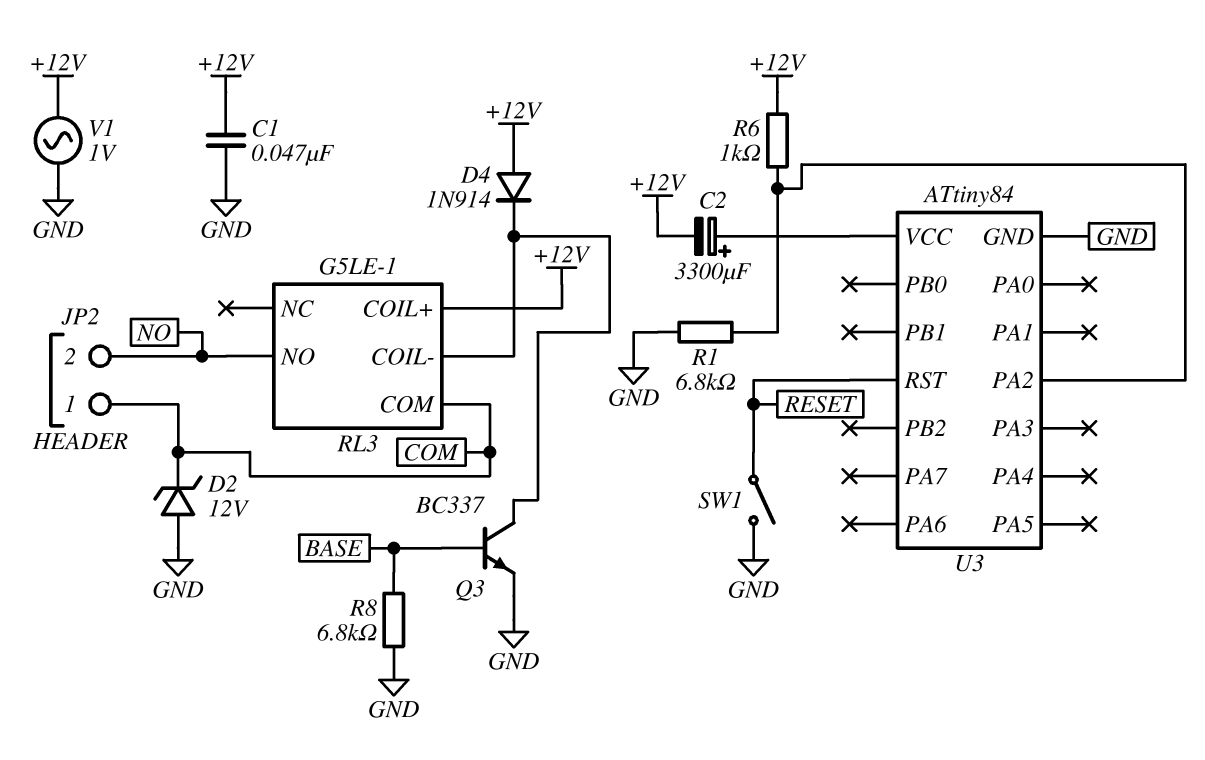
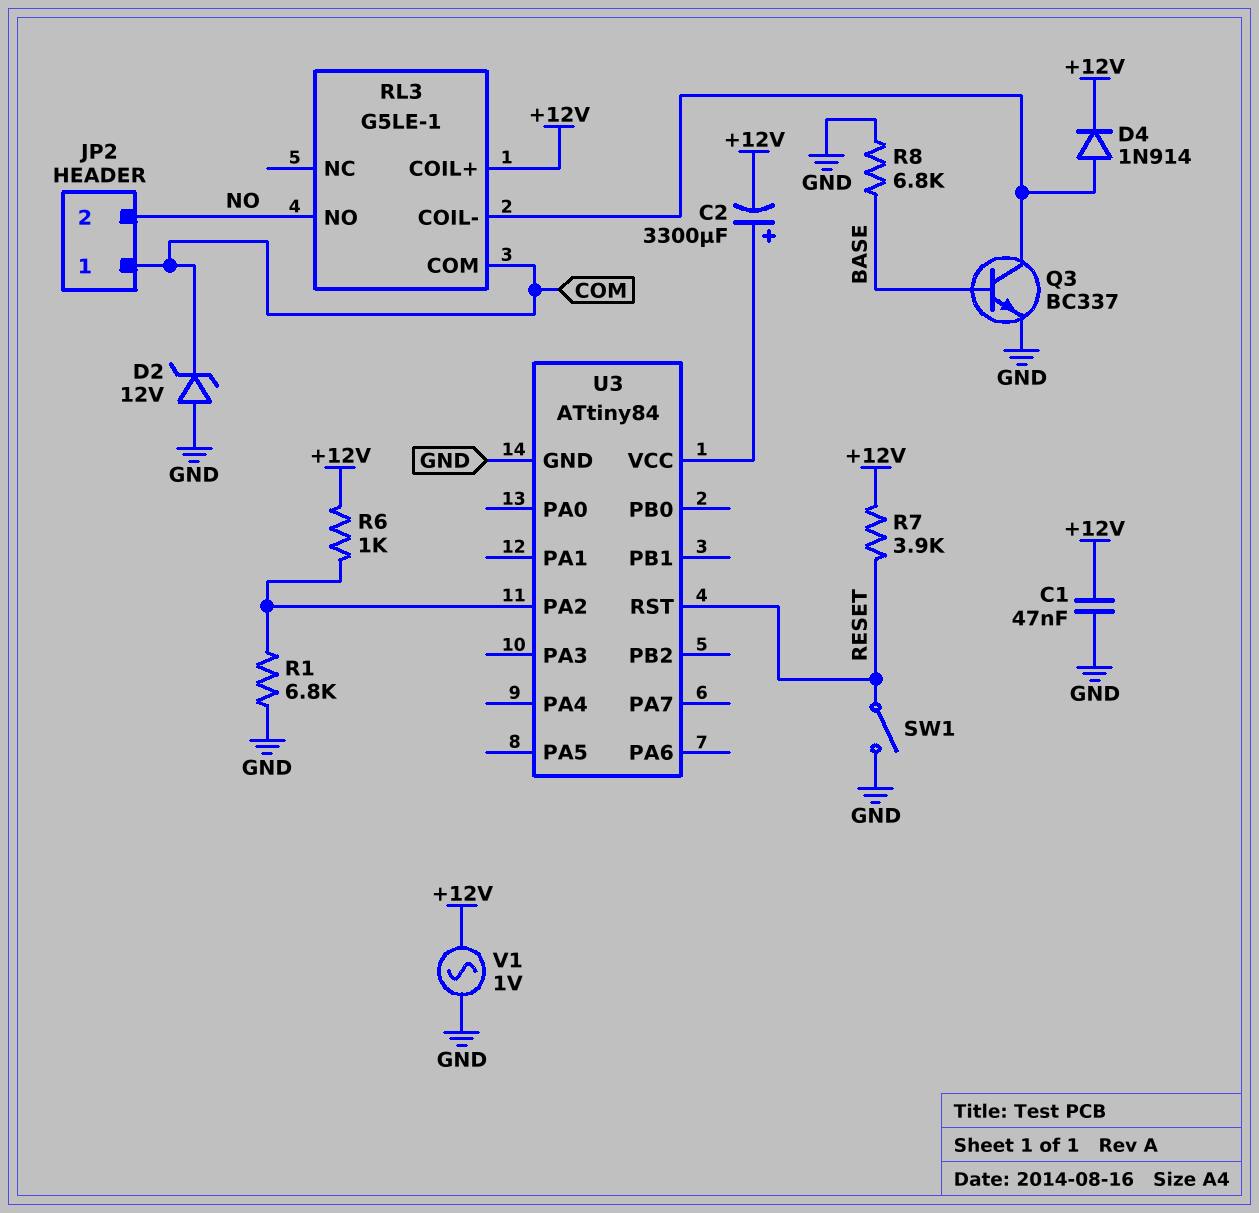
D4: diode 1N914 (A +12V, K RL3/COIL-) -> diode 1N914 (A RL3/COIL-, K +12V)
R7: none -> 3.9k (+12V, RESET)

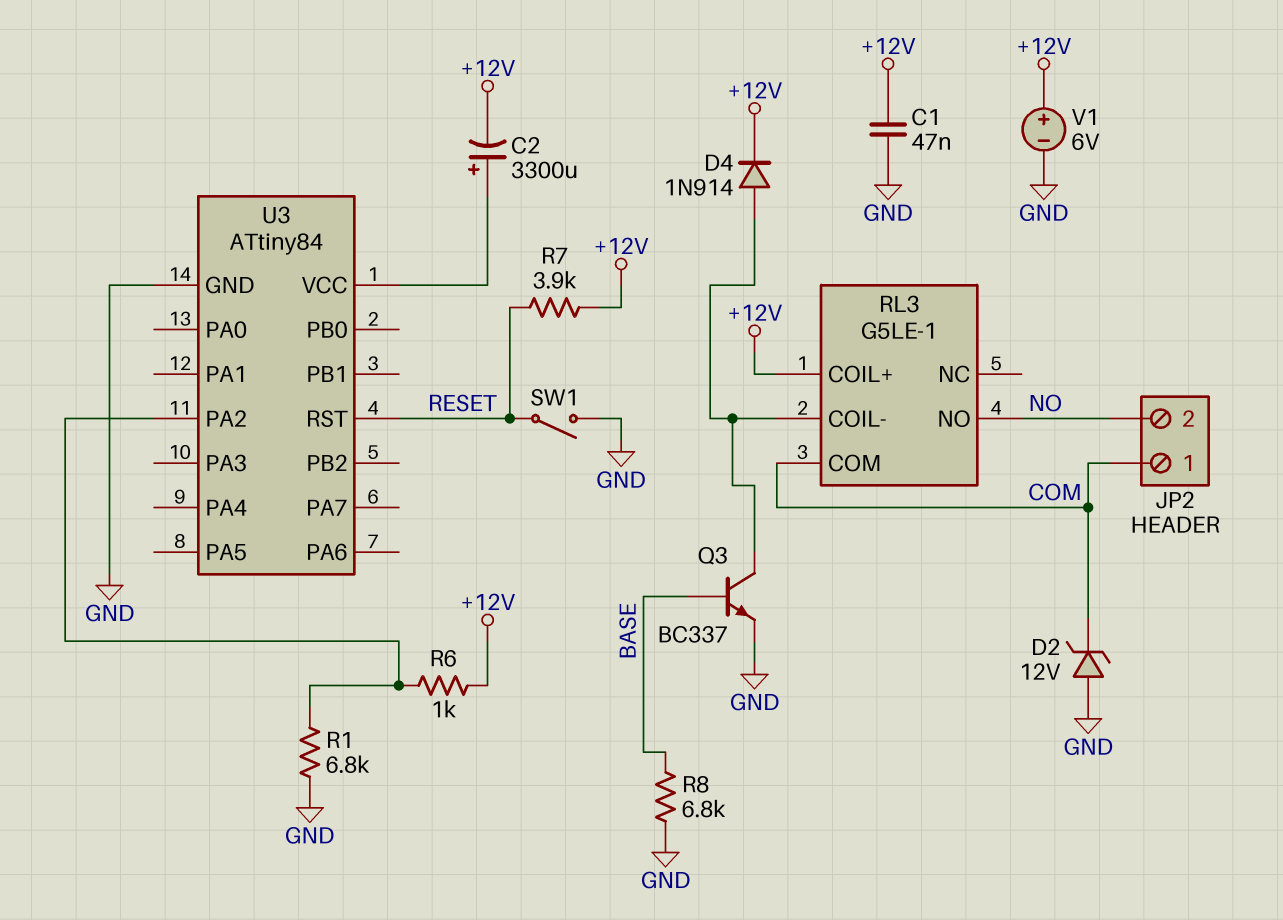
V1: AC 1V (+12V, GND) -> 6V (plus +12V, minus GND)

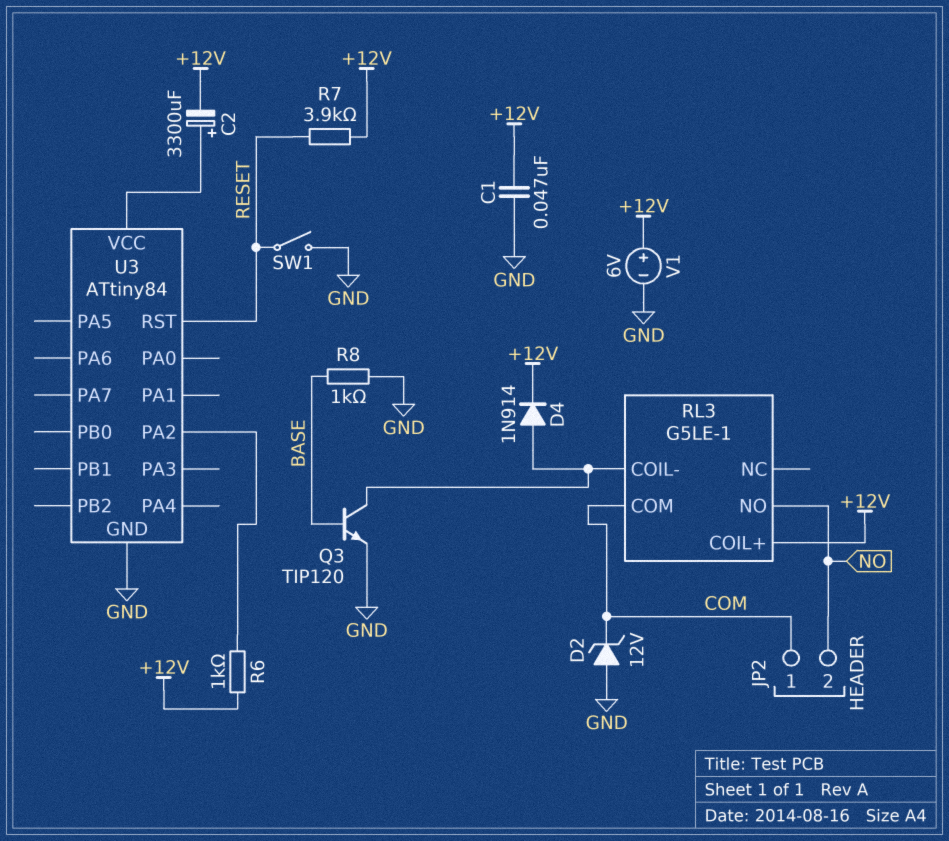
Q3: NPN BC337 (B BASE, C RL3/COIL-, E GND) -> NPN TIP120 (B BASE, C RL3/COIL-, E GND)
R1: 6.8k (GND, U3/PA2) -> none
R8: 6.8k (BASE, GND) -> 1k (BASE, GND)

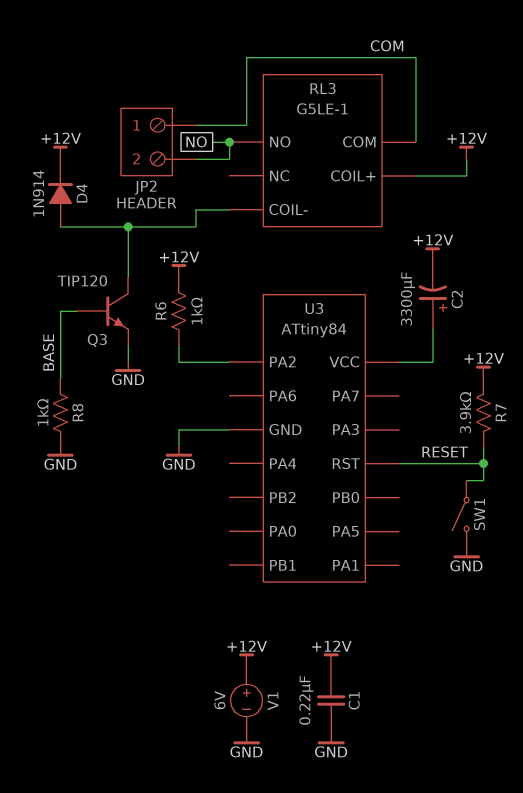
C1: 47nF (+12V, GND) -> 220nF (+12V, GND)
D2: zener 12V (A GND, K COM) -> none

